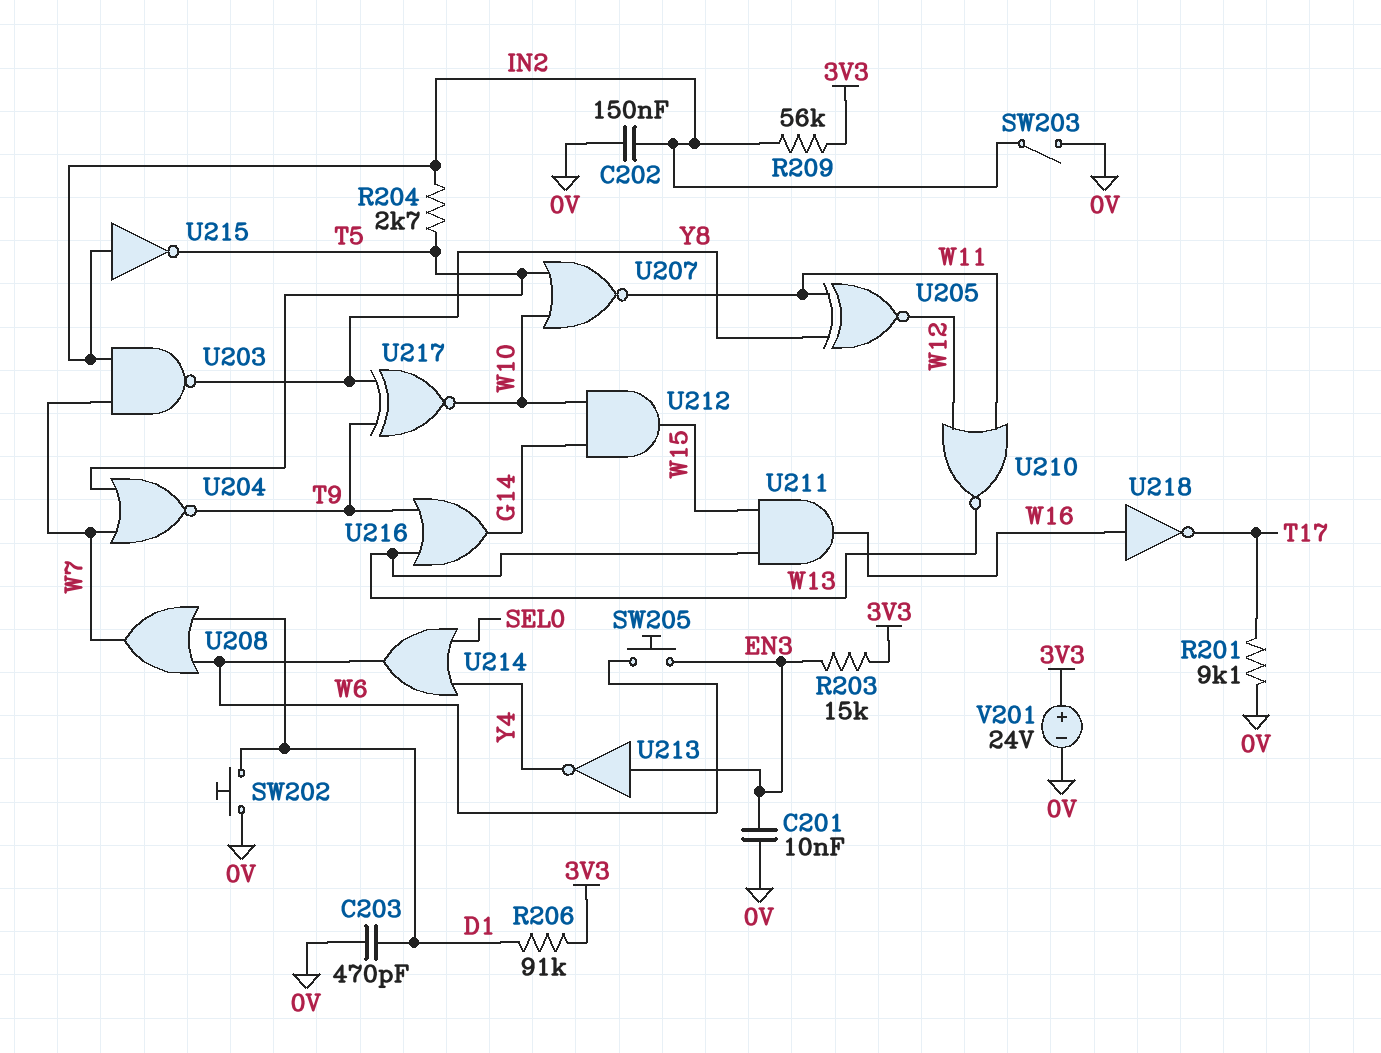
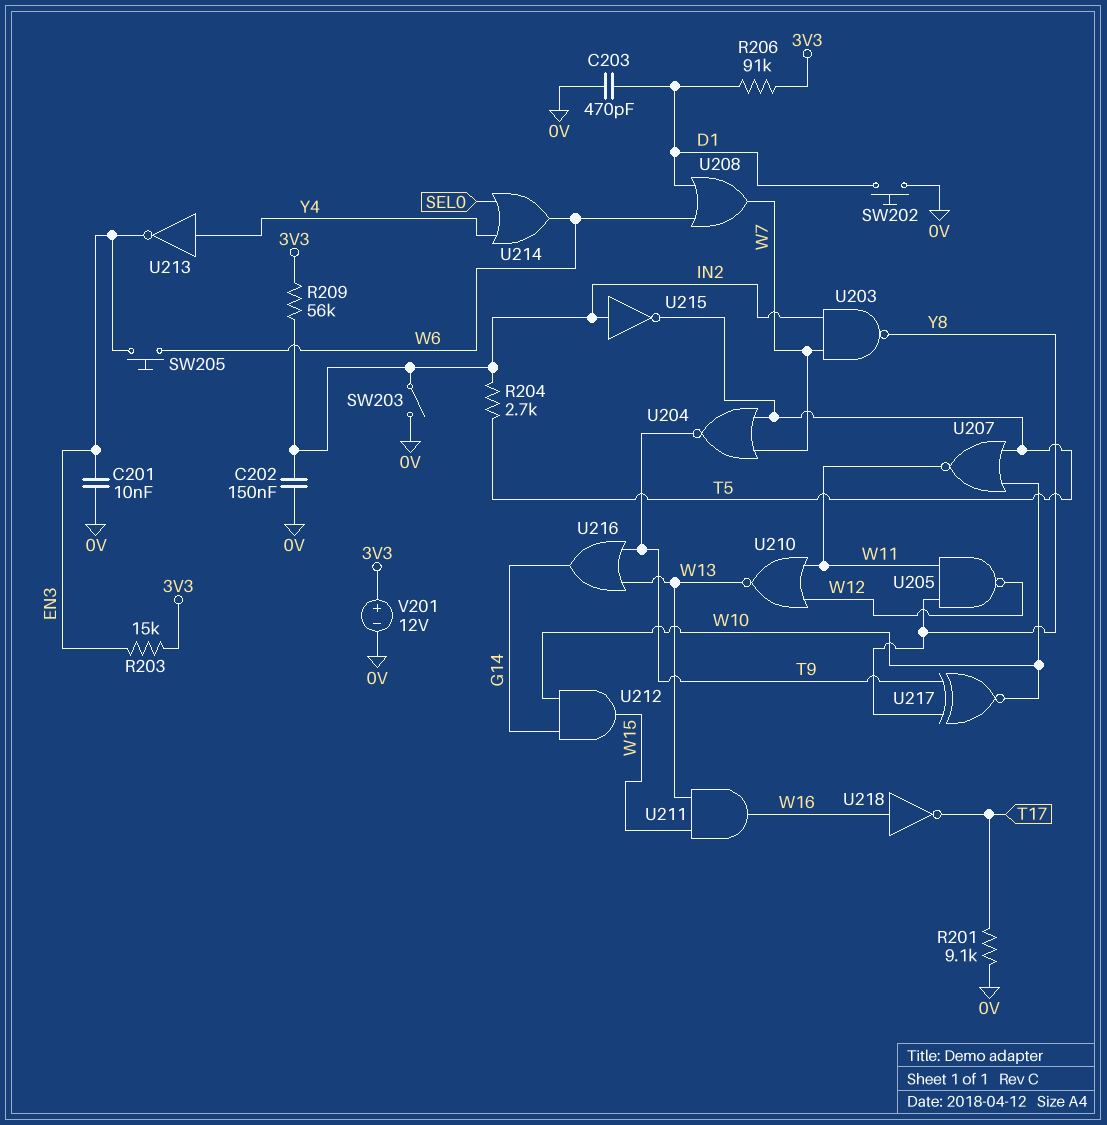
U205: XNOR (in W11, in Y8, out W12) -> NAND (in W11, in Y8, out W12)
U213: NOT (in EN3, out Y4) -> NOT (in Y4, out EN3)
V201: 24V (plus 3V3, minus 0V) -> 12V (plus 3V3, minus 0V)

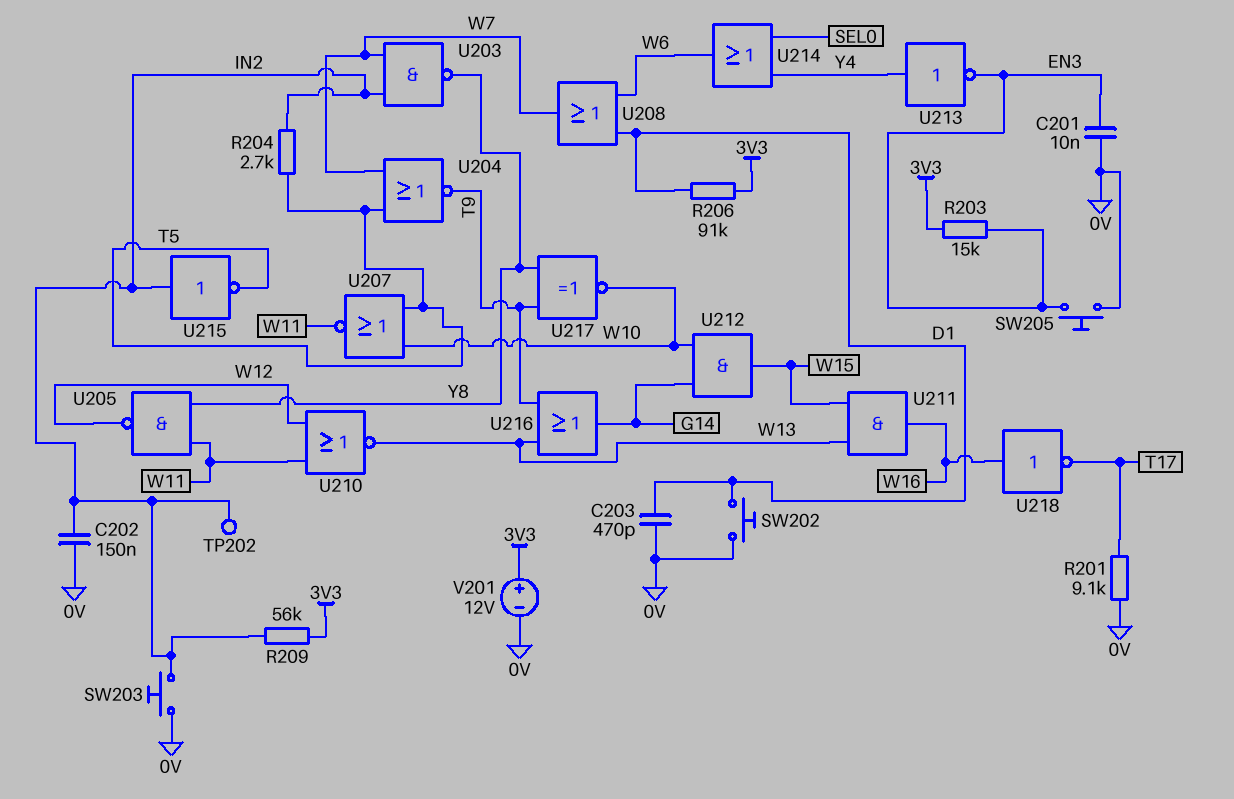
SW203: switch (0V, IN2) -> button (0V, IN2)
SW205: button (EN3, W6) -> button (0V, EN3)
TP202: none -> test point (IN2)

